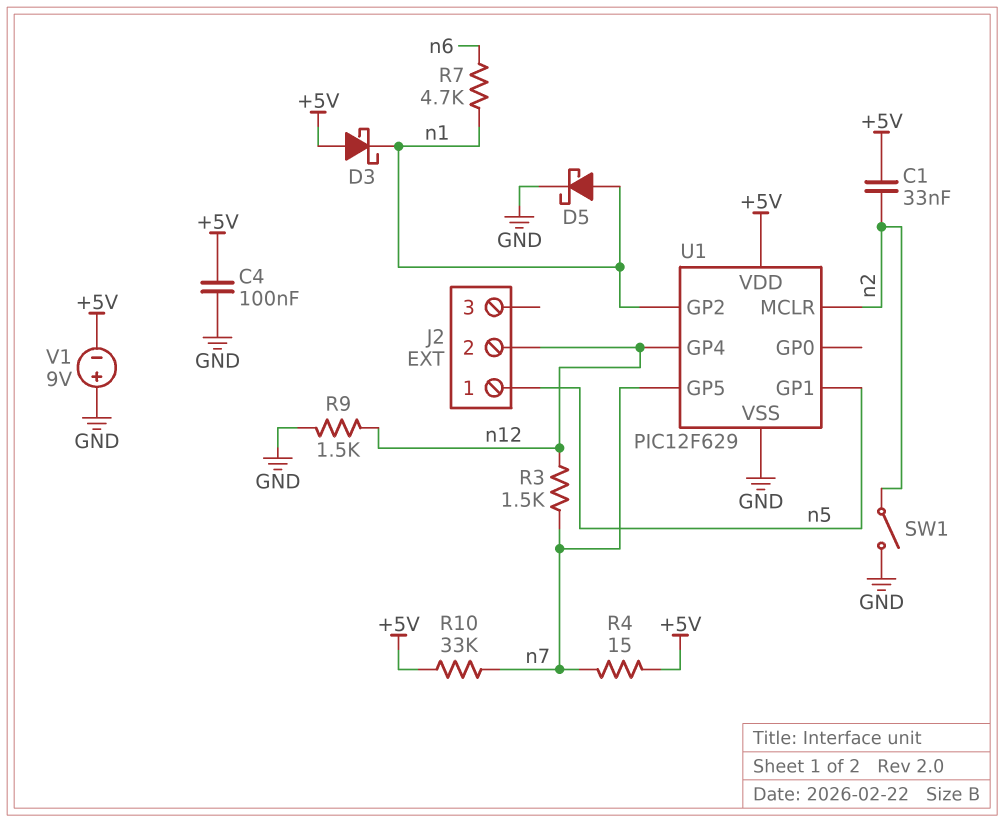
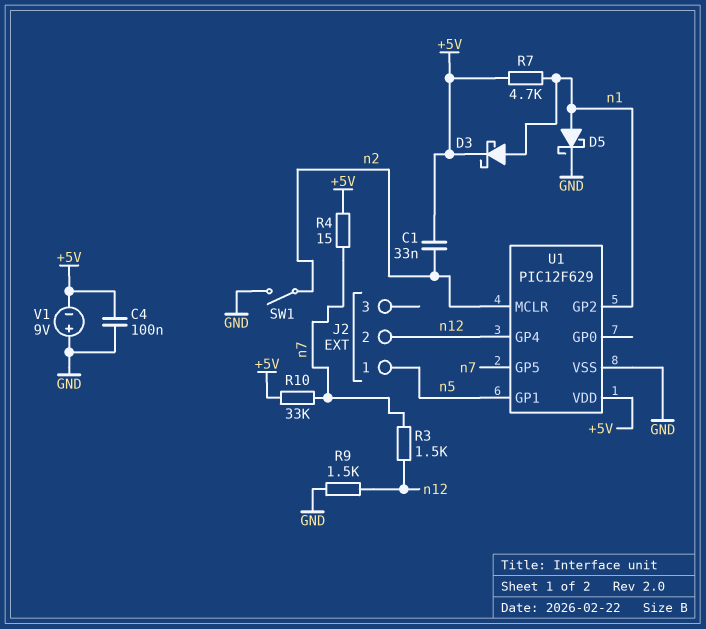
D3: schottky (A +5V, K n1) -> schottky (A n1, K +5V)
R7: 4.7k (n1, n6) -> 4.7k (+5V, n1)

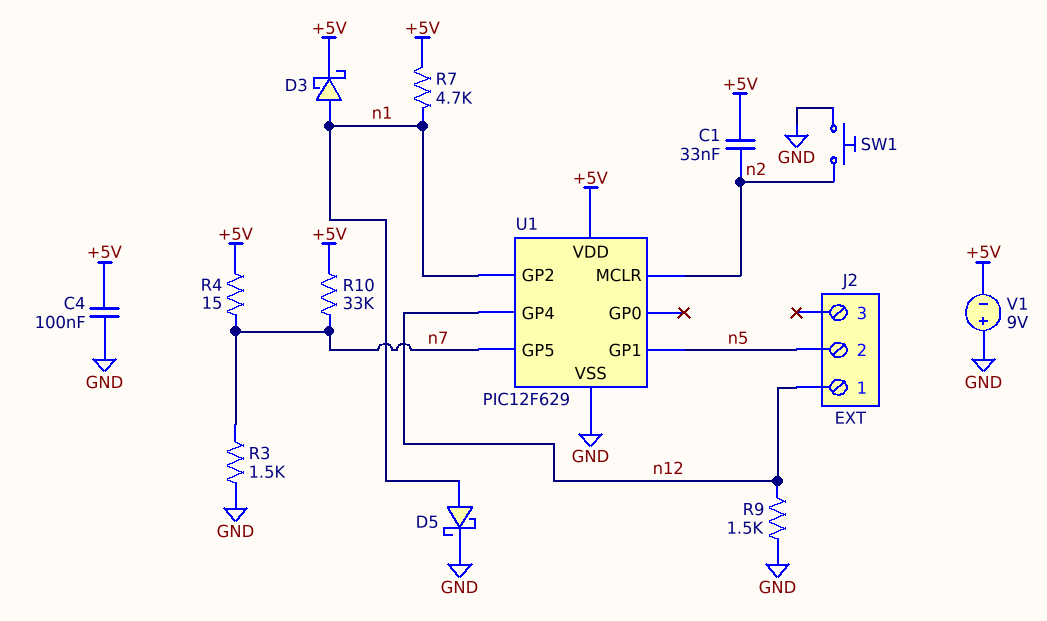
J2 pin 1: n5 -> n12
J2 pin 2: n12 -> n5
R3: 1.5k (n7, n12) -> 1.5k (GND, n7)
SW1: switch (GND, n2) -> button (GND, n2)

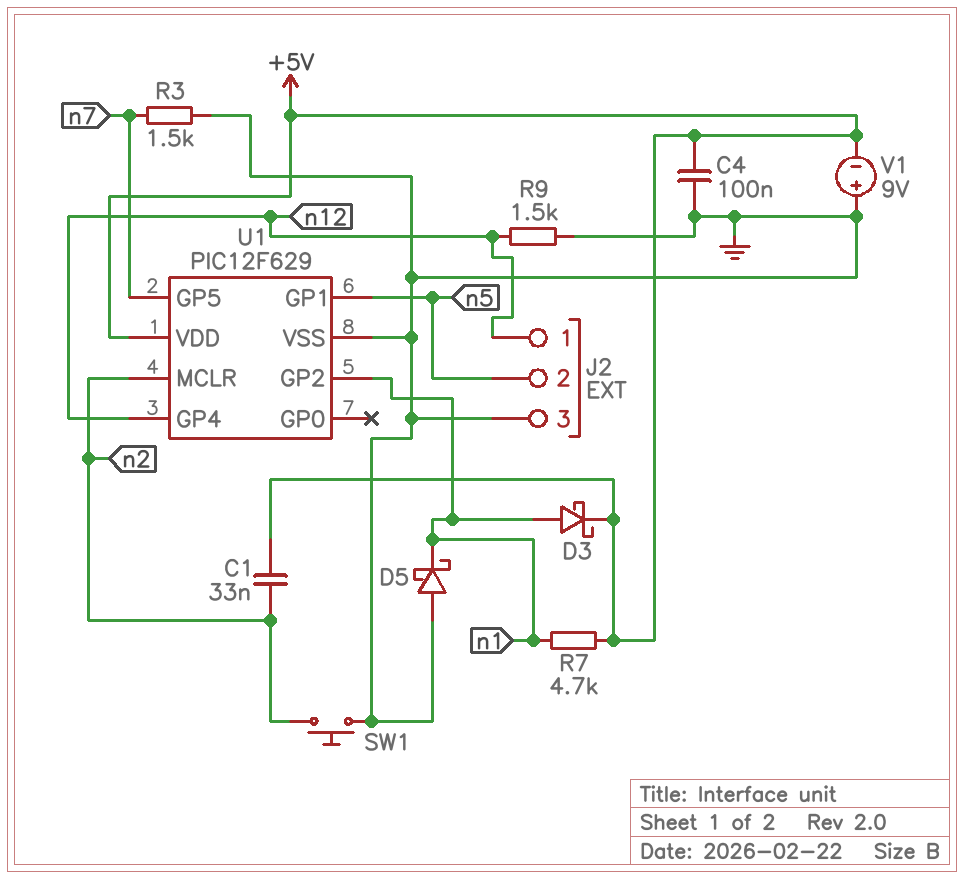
D5: schottky (A n1, K GND) -> schottky (A GND, K n1)
J2 pin 3: none -> GND
R4: 15 (+5V, n7) -> none
R10: 33k (+5V, n7) -> none

